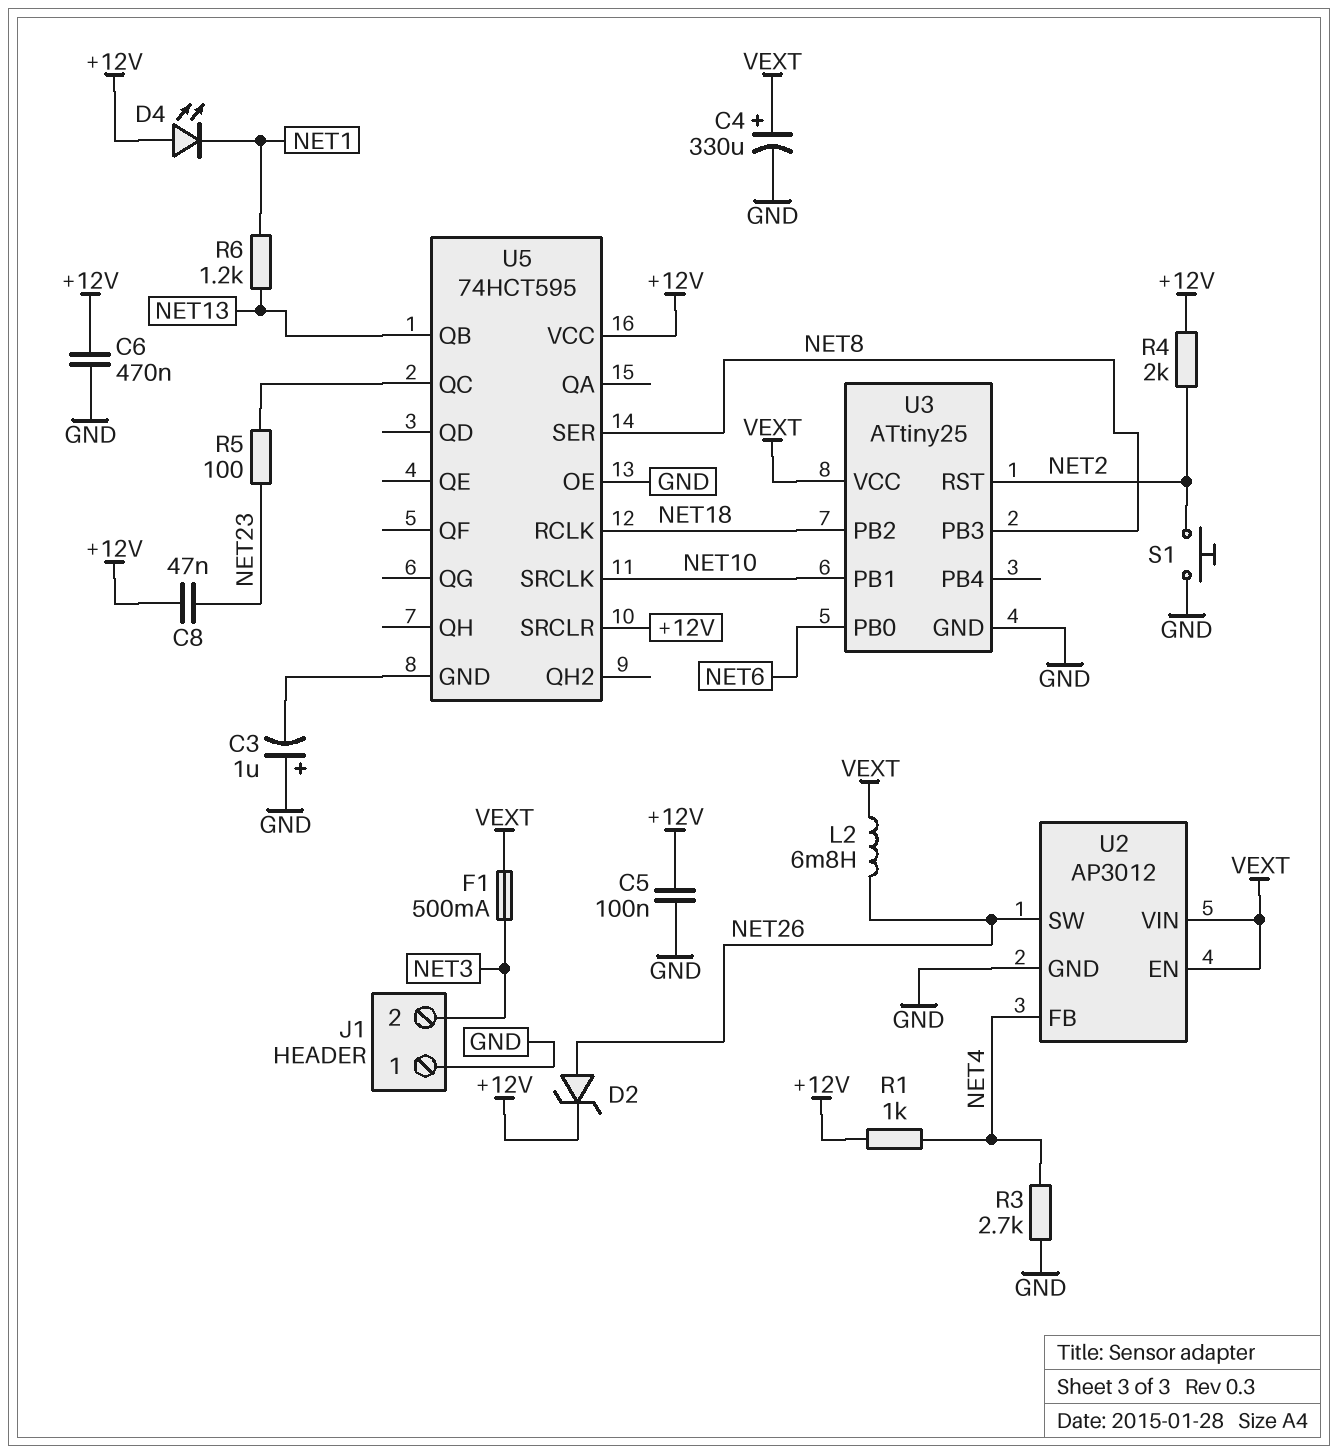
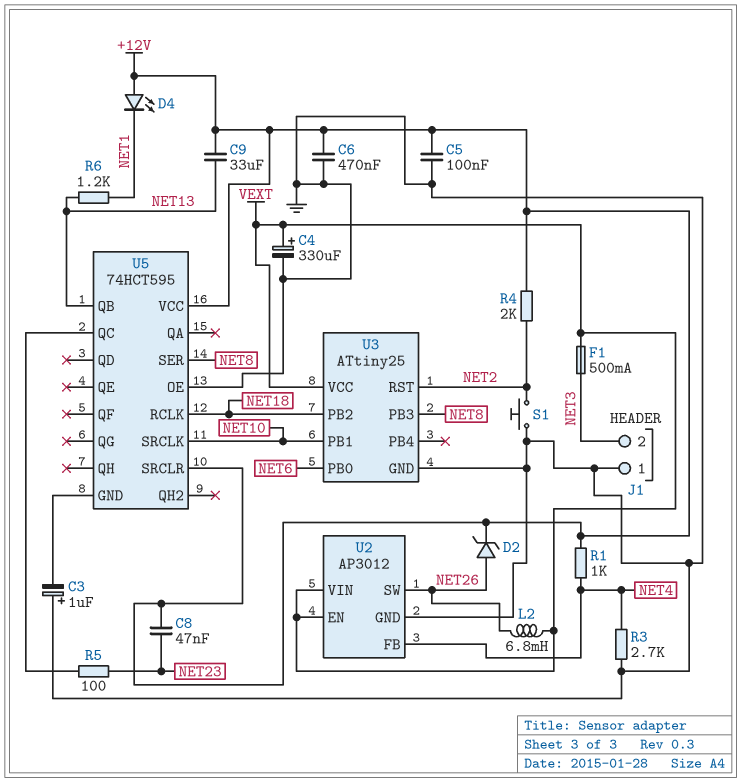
C9: none -> 33uF (+12V, NET13)

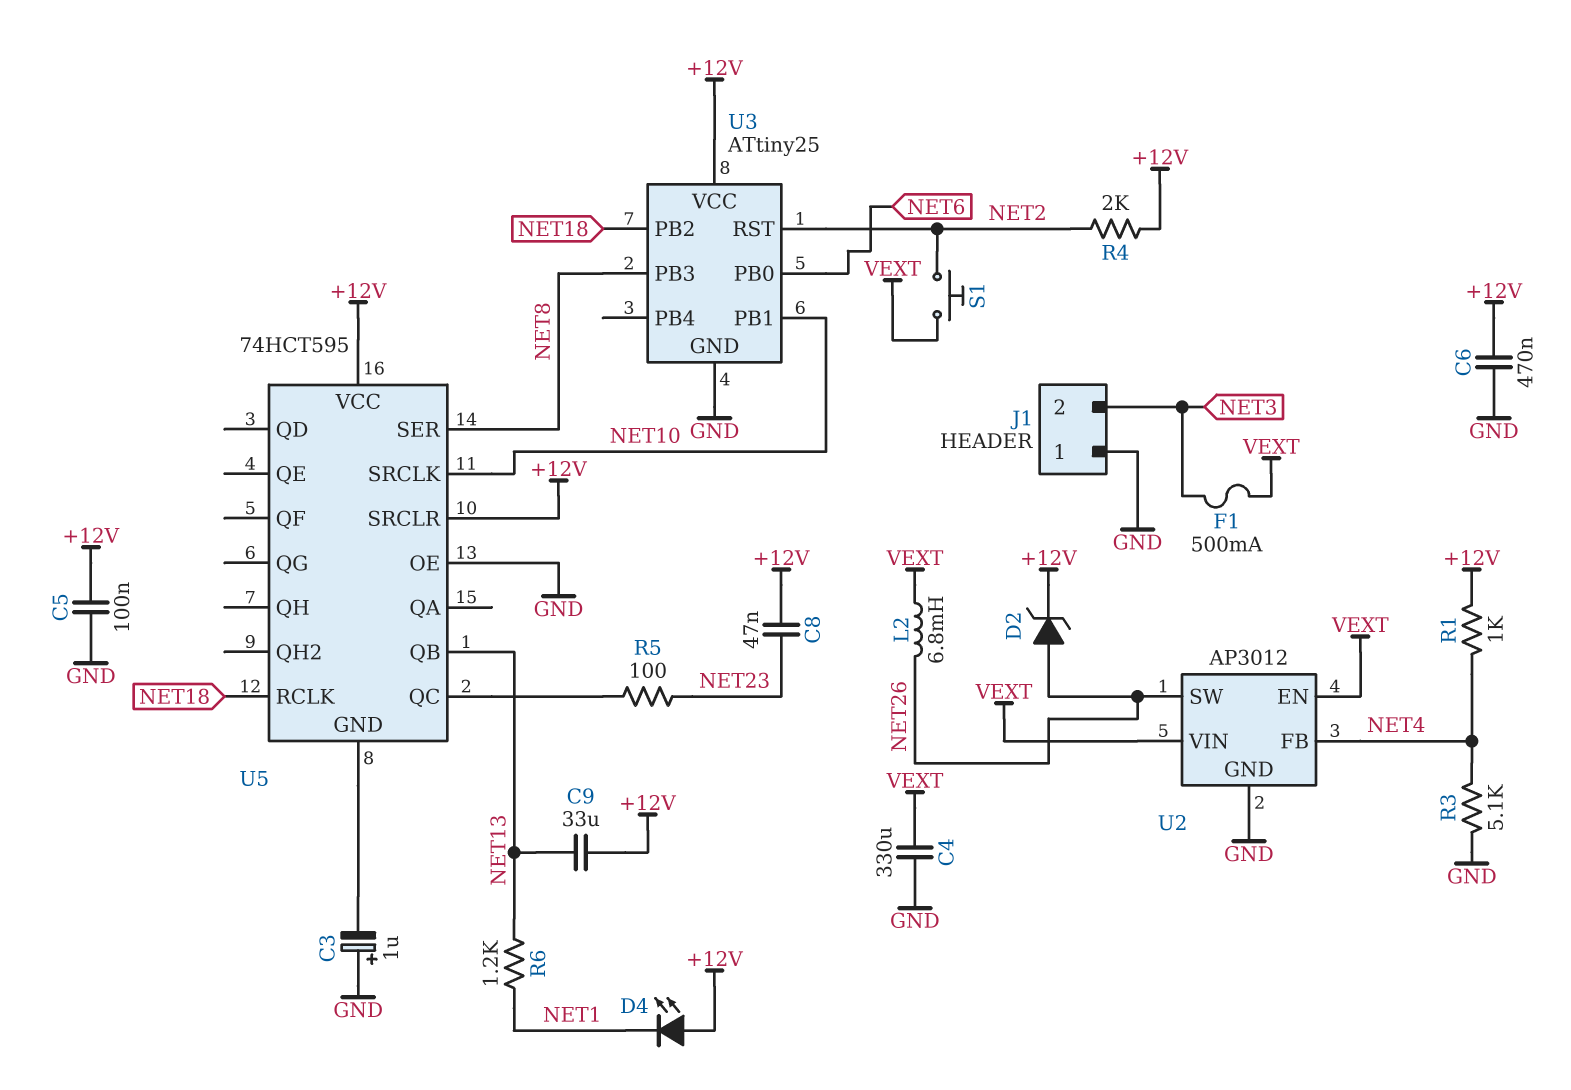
C4: 330uF (plus VEXT, minus GND) -> 330uF (GND, VEXT)
R3: 2.7k (GND, NET4) -> 5.1k (GND, NET4)
S1: button (GND, NET2) -> button (NET2, VEXT)
U3 pin VCC: VEXT -> +12V

